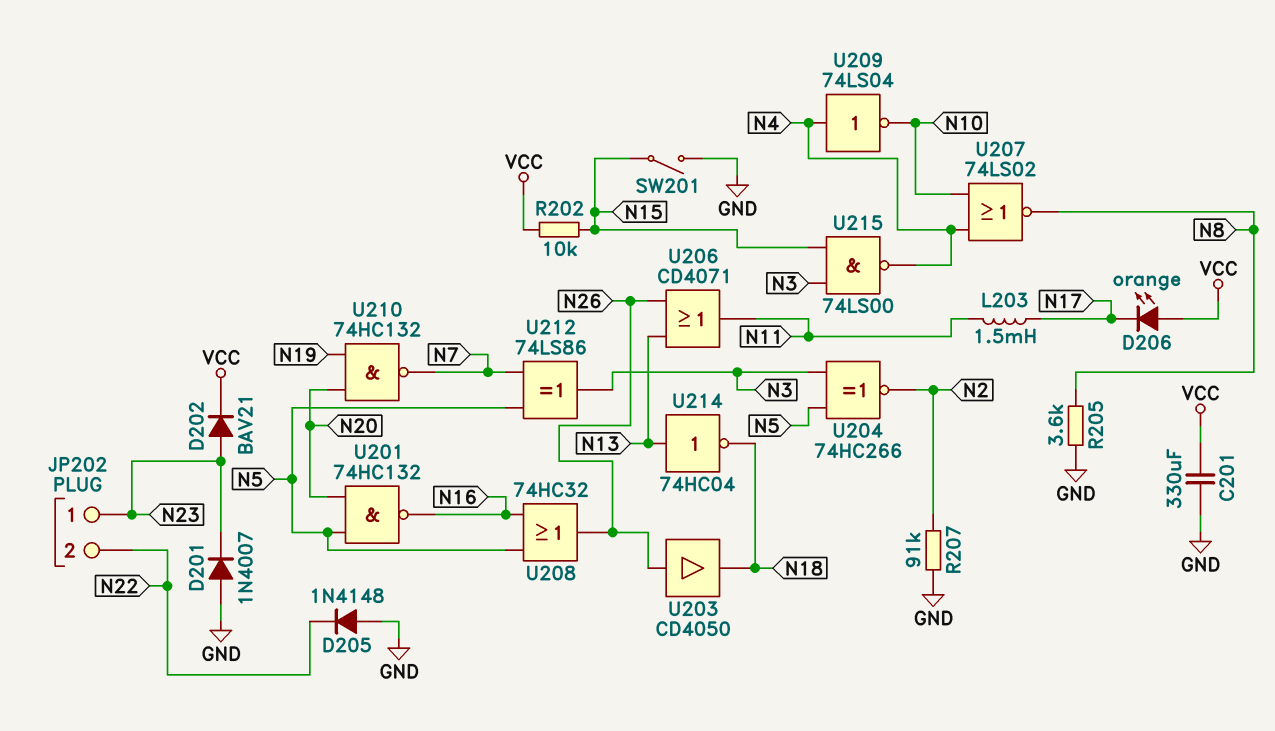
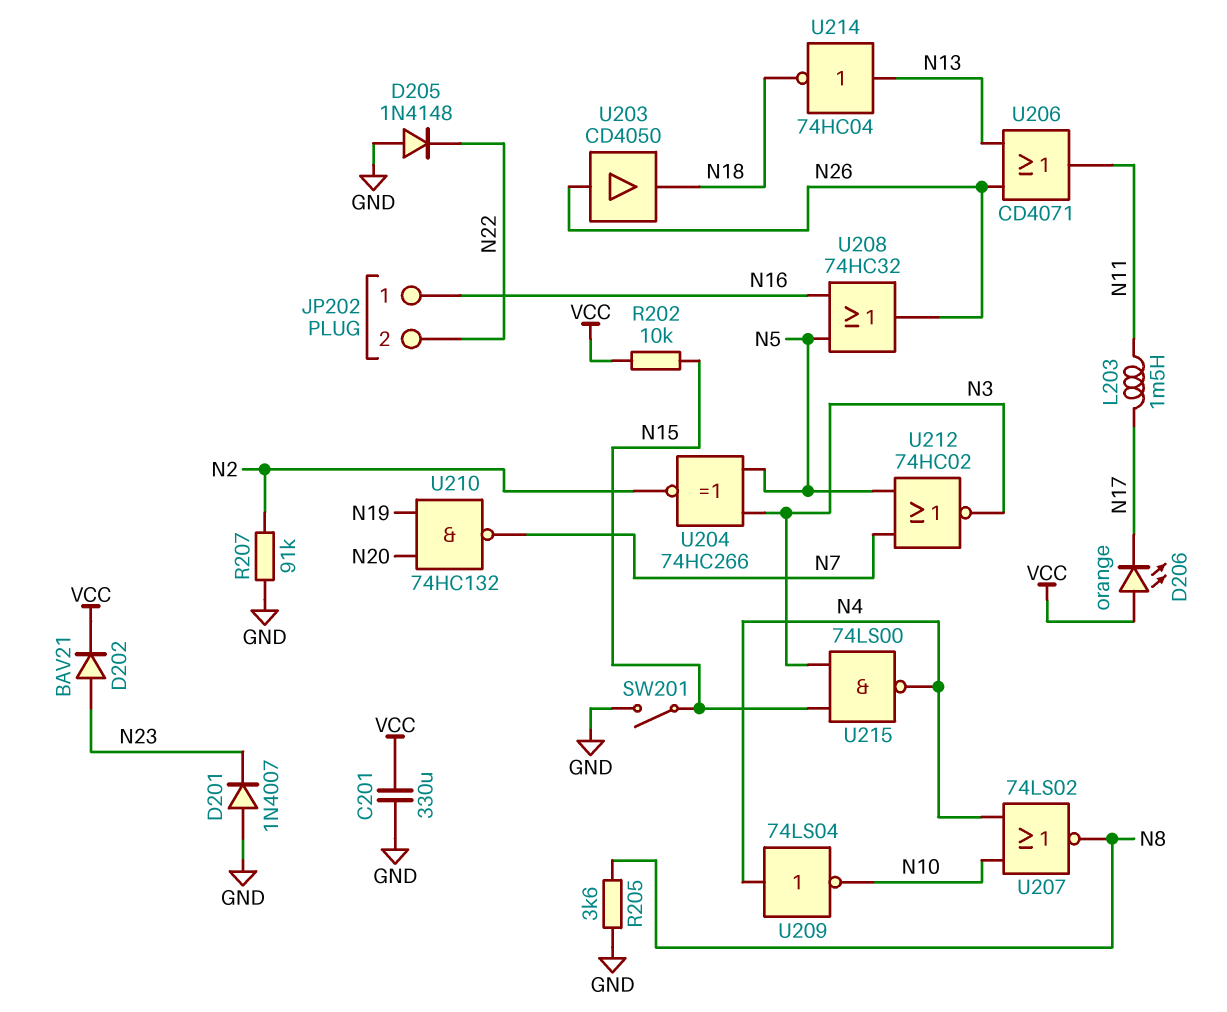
JP202 pin 1: N23 -> N16
U201: NAND 74HC132 (in N5, in N20, out N16) -> none
U212: XOR 74LS86 (in N5, in N7, out N3) -> NOR 74HC02 (in N5, in N7, out N3)

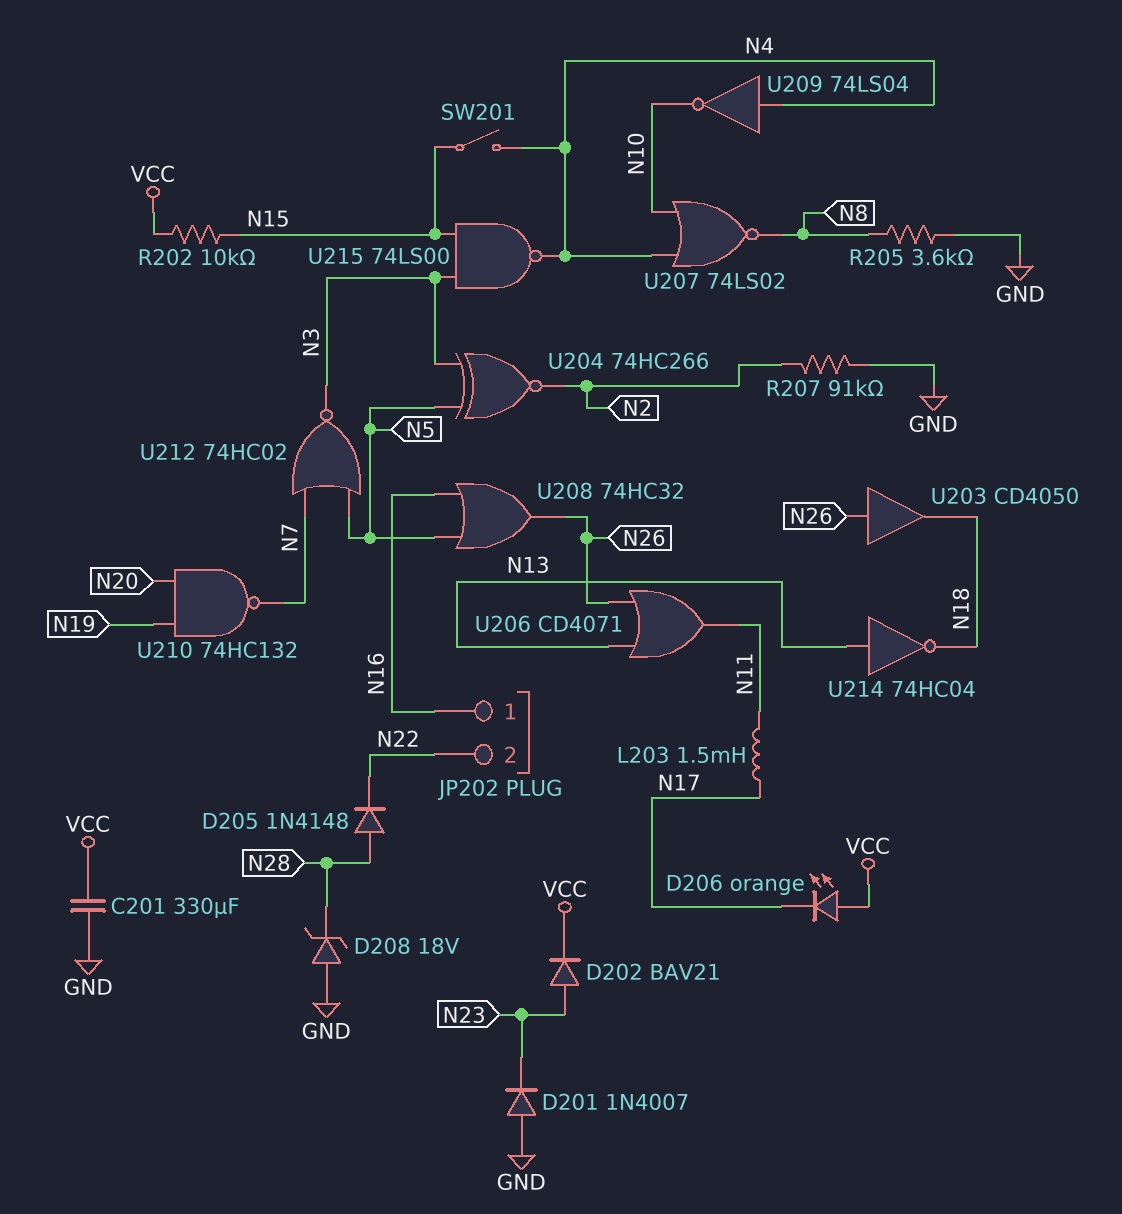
D205: diode 1N4148 (A GND, K N22) -> diode 1N4148 (A N28, K N22)
D208: none -> zener 18V (A GND, K N28)
SW201: switch (GND, N15) -> switch (N4, N15)

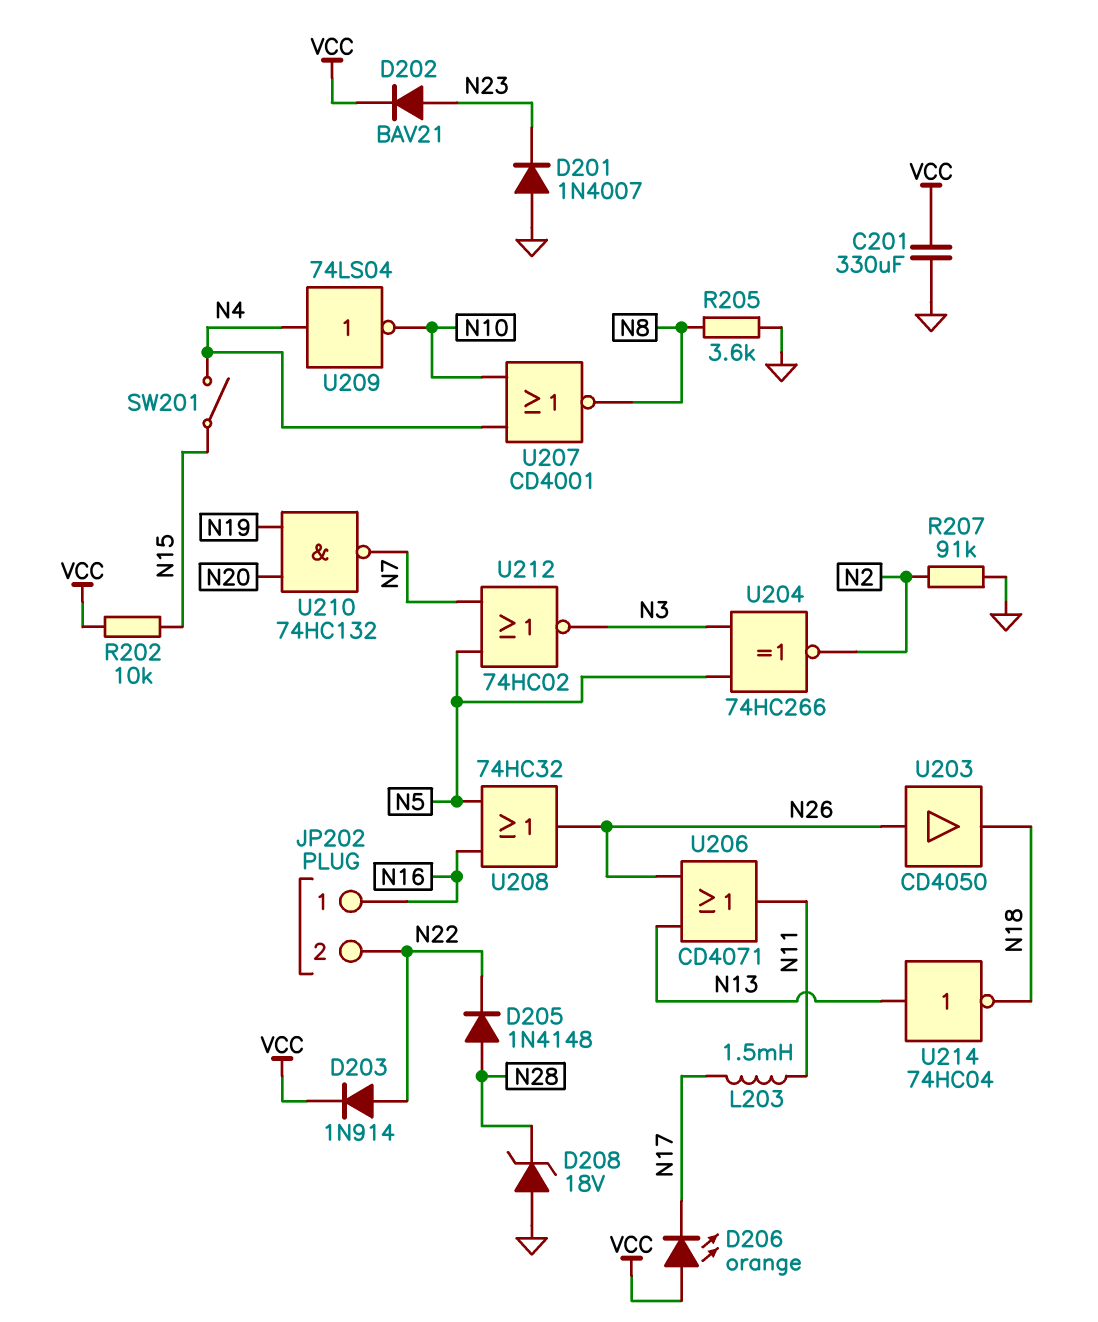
D203: none -> diode 1N914 (A N22, K VCC)
U207: NOR 74LS02 (in N4, in N10, out N8) -> NOR CD4001 (in N4, in N10, out N8)
U215: NAND 74LS00 (in N3, in N15, out N4) -> none

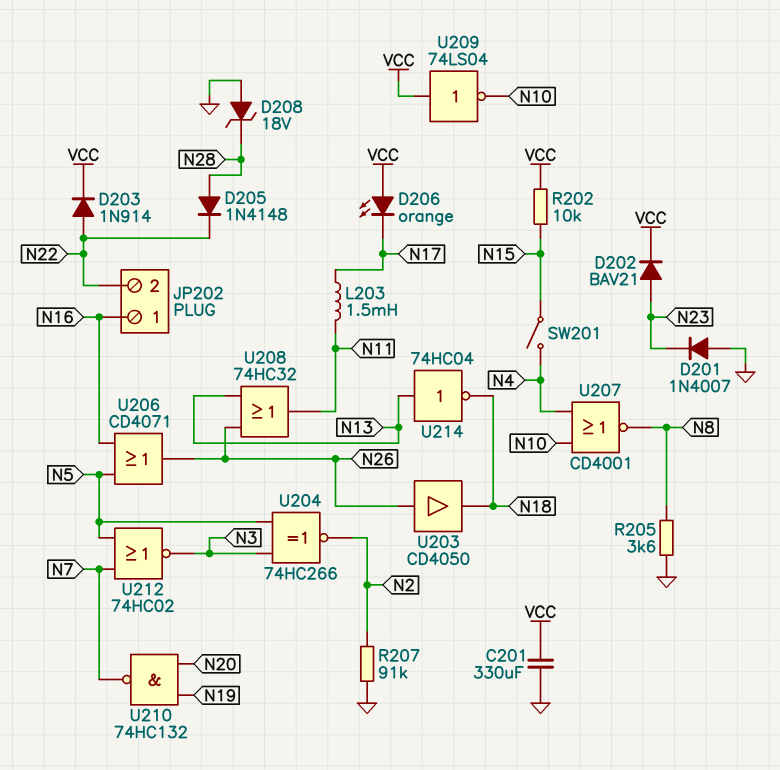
U206: OR CD4071 (in N13, in N26, out N11) -> OR CD4071 (in N5, in N16, out N26)
U208: OR 74HC32 (in N5, in N16, out N26) -> OR 74HC32 (in N13, in N26, out N11)
U209: NOT 74LS04 (in N4, out N10) -> NOT 74LS04 (in VCC, out N10)

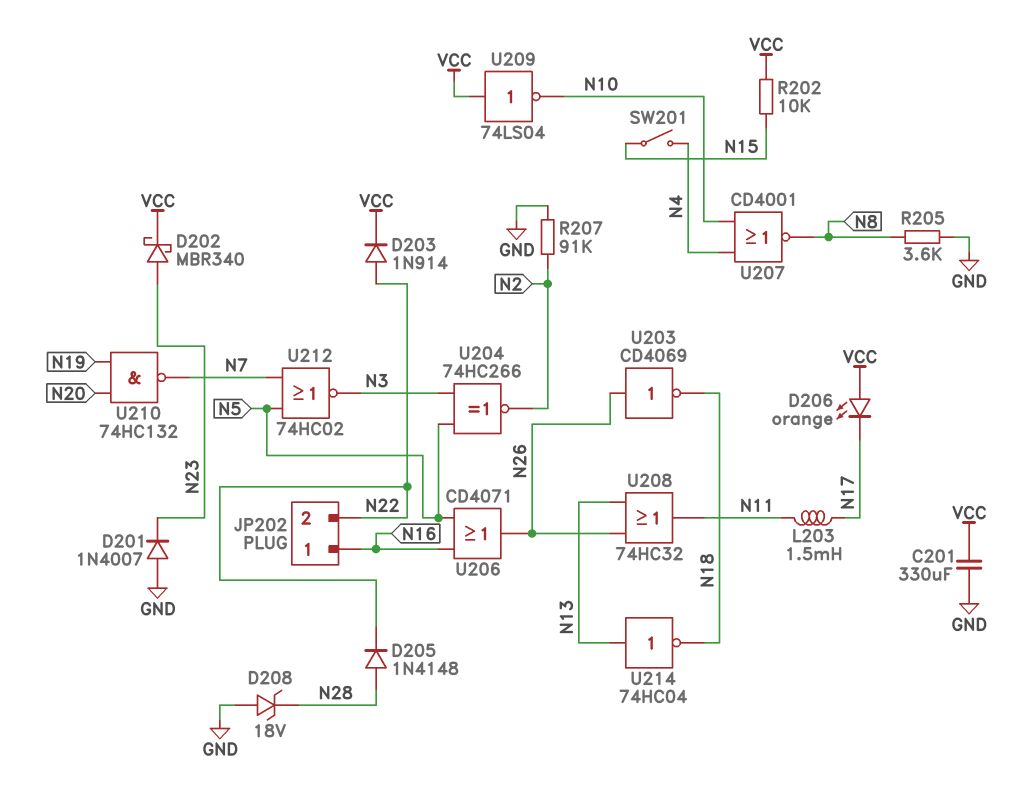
D202: diode BAV21 (A N23, K VCC) -> schottky MBR340 (A N23, K VCC)
U203: buffer CD4050 (in N26, out N18) -> NOT CD4069 (in N26, out N18)

